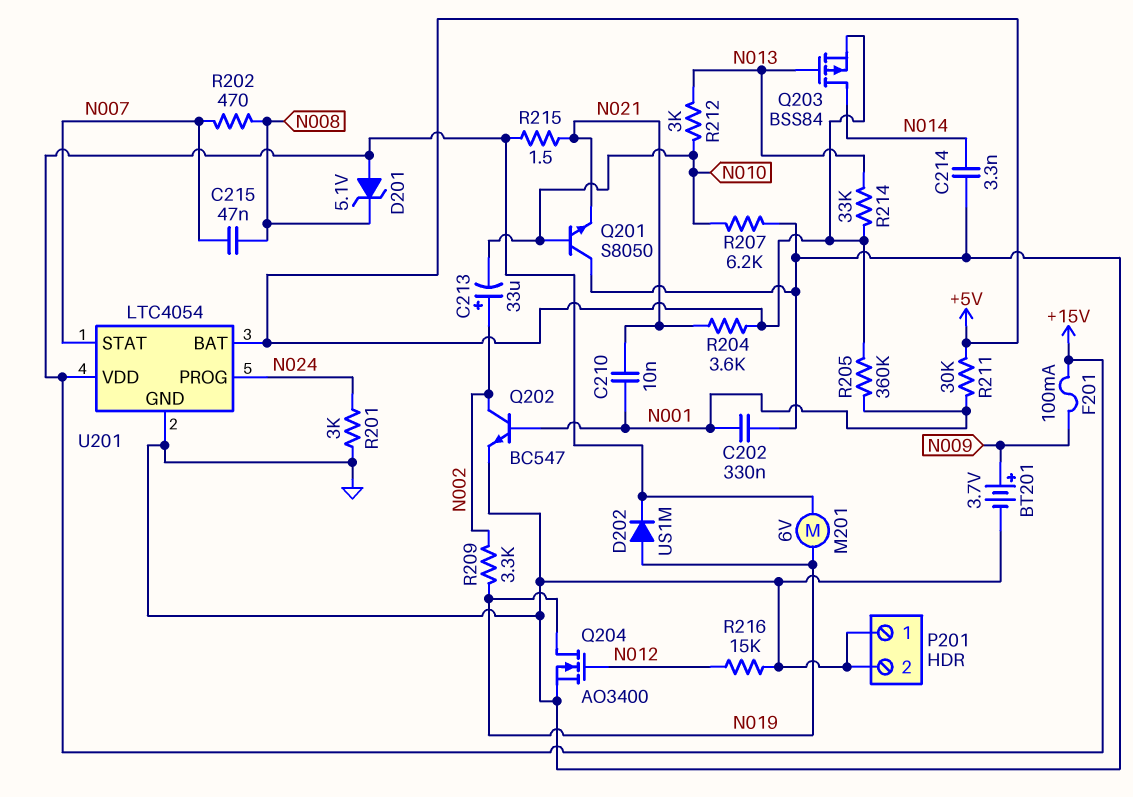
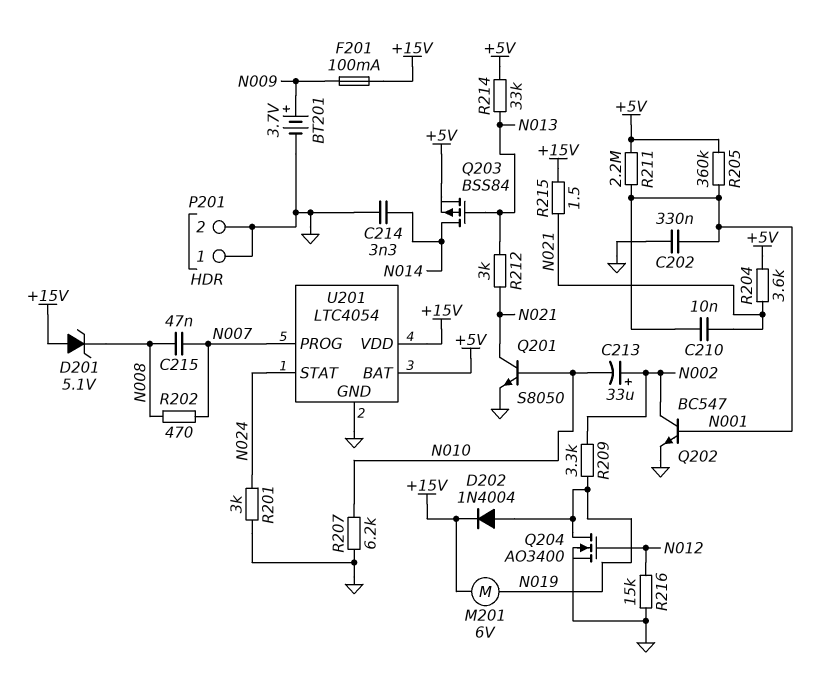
D202: diode US1M (A N019, K +15V) -> diode 1N4004 (A N019, K +15V)
Q201: NPN S8050 (B N010, C GND, E N021) -> NPN S8050 (B N010, C N021, E GND)
R211: 30k (+5V, N001) -> 2.2M (+5V, N001)
R212: 3k (N010, N013) -> 3k (N013, N021)
U201 pin PROG: N024 -> N007
U201 pin STAT: N007 -> N024

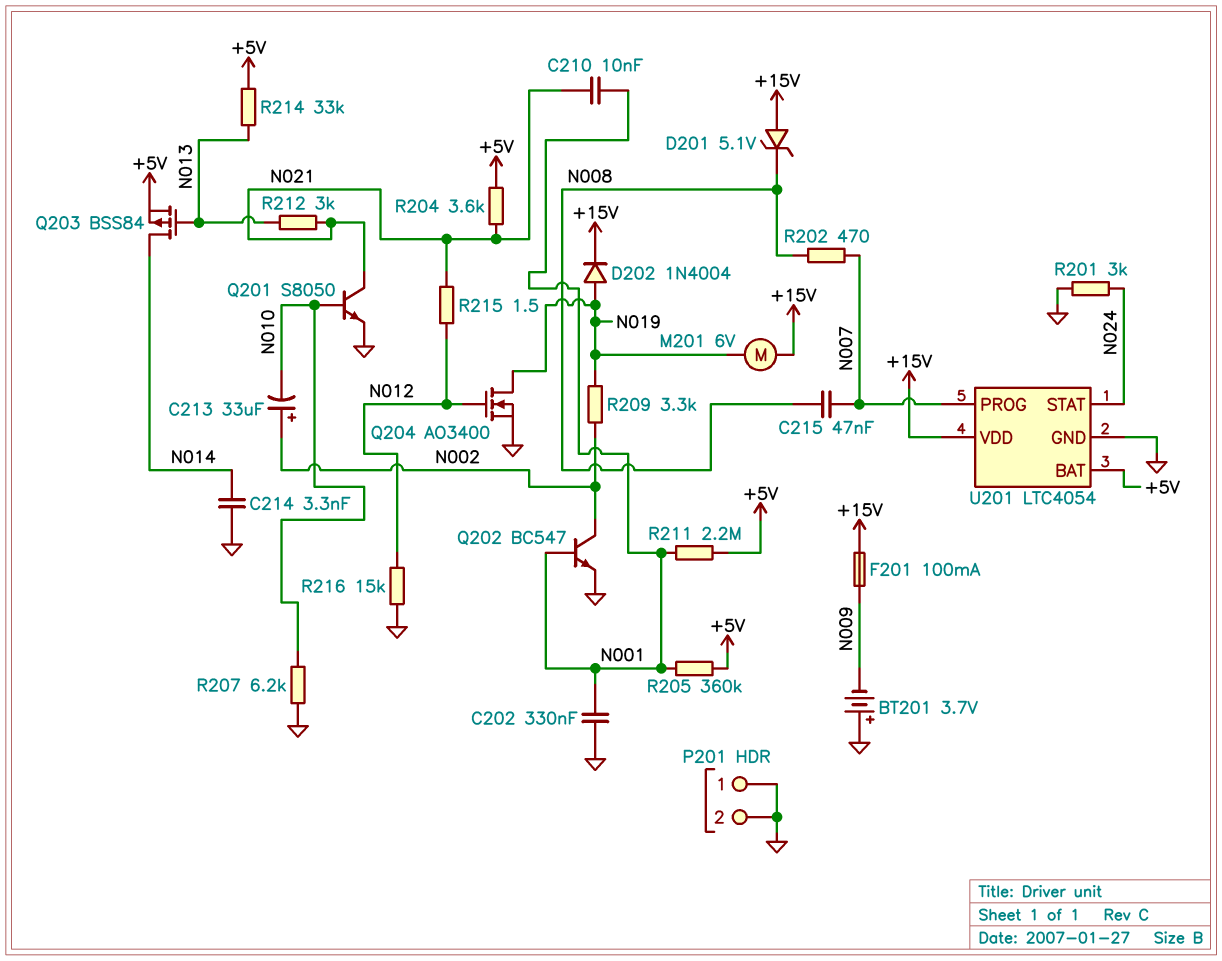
BT201: 3.7V (plus N009, minus GND) -> 3.7V (plus GND, minus N009)
R215: 1.5 (+15V, N021) -> 1.5 (N012, N021)

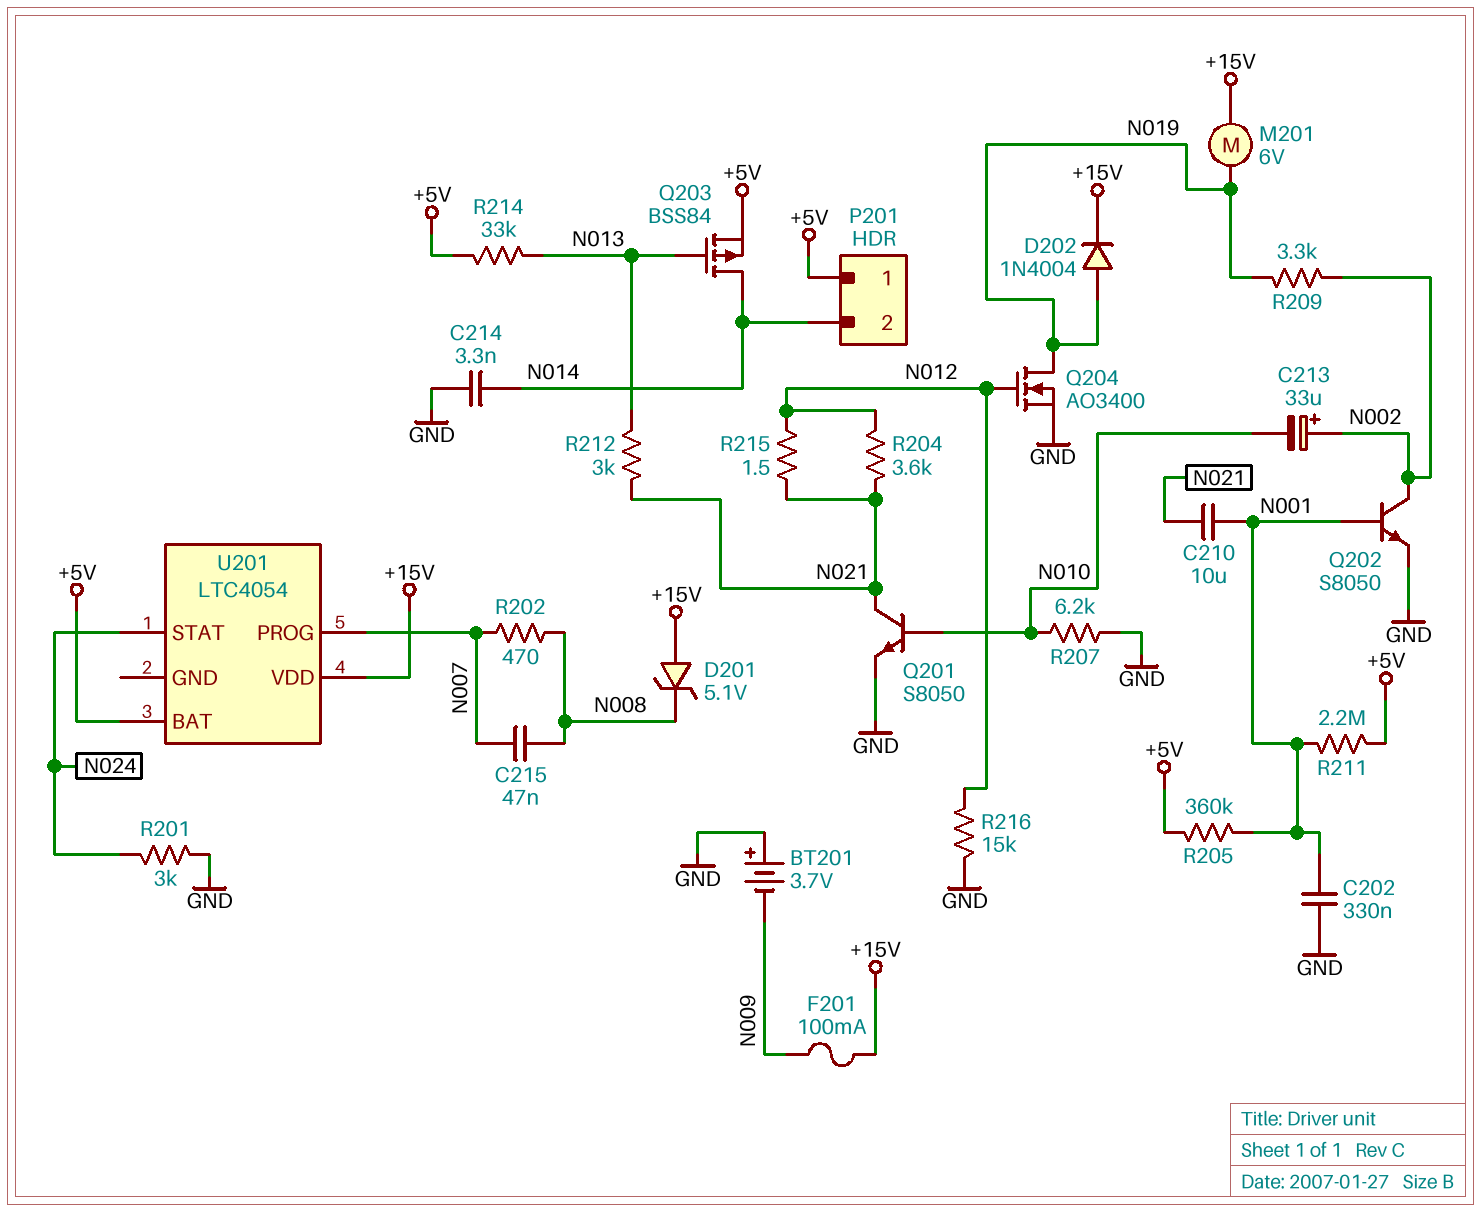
C210: 10nF (N001, N021) -> 10uF (N001, N021)
P201 pin 1: GND -> +5V
P201 pin 2: GND -> N014
Q202: NPN BC547 (B N001, C N002, E GND) -> NPN S8050 (B N001, C N002, E GND)
R204: 3.6k (+5V, N021) -> 3.6k (N012, N021)
U201 pin GND: GND -> none

